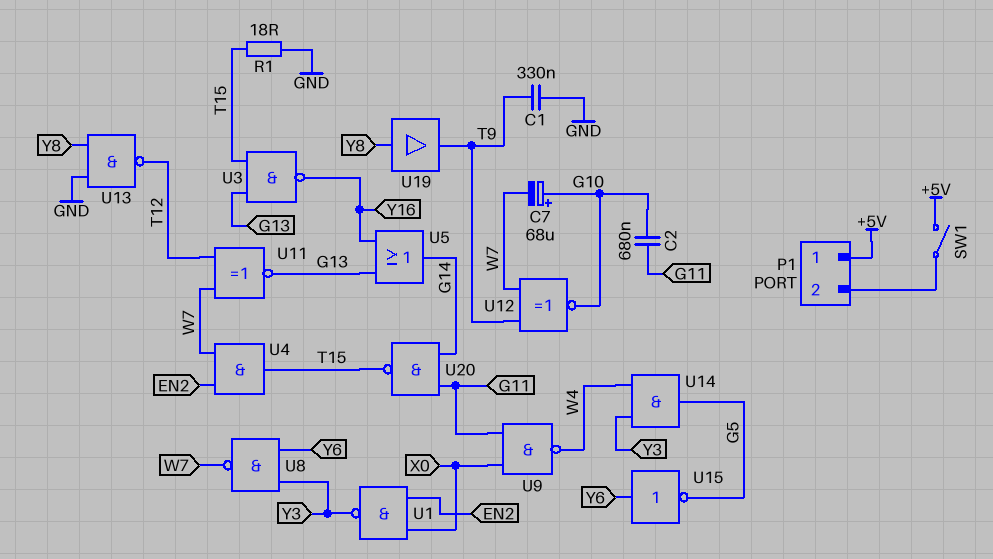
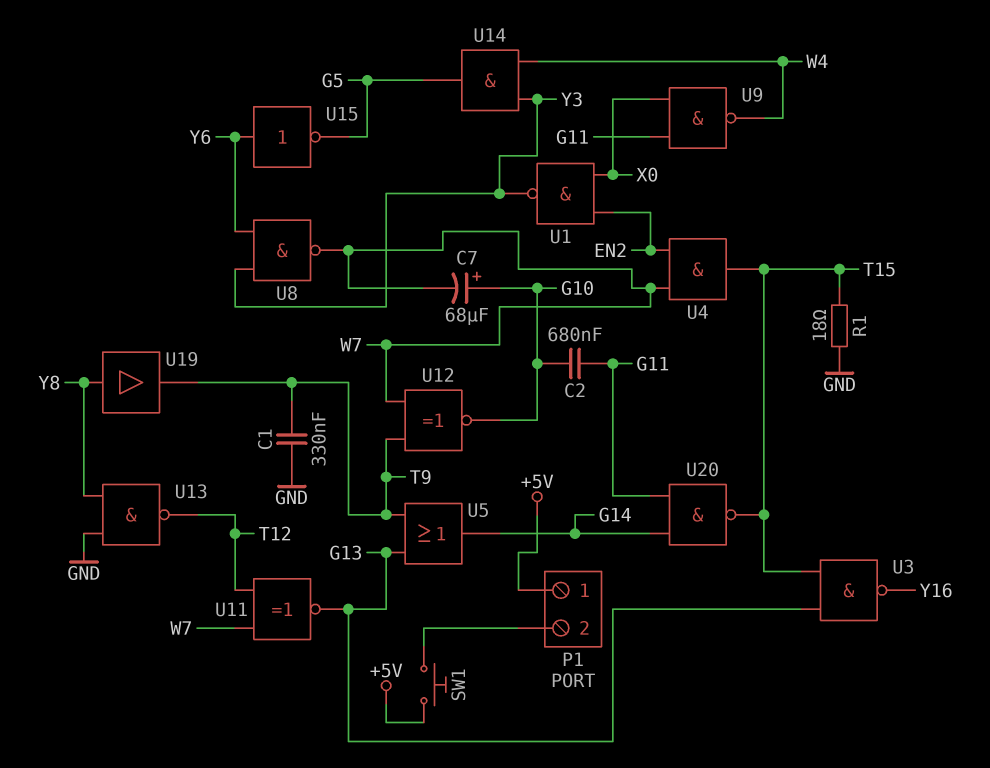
SW1: switch (+5V, P1/2) -> button (+5V, P1/2)
U5: OR (in G13, in Y16, out G14) -> OR (in G13, in T9, out G14)

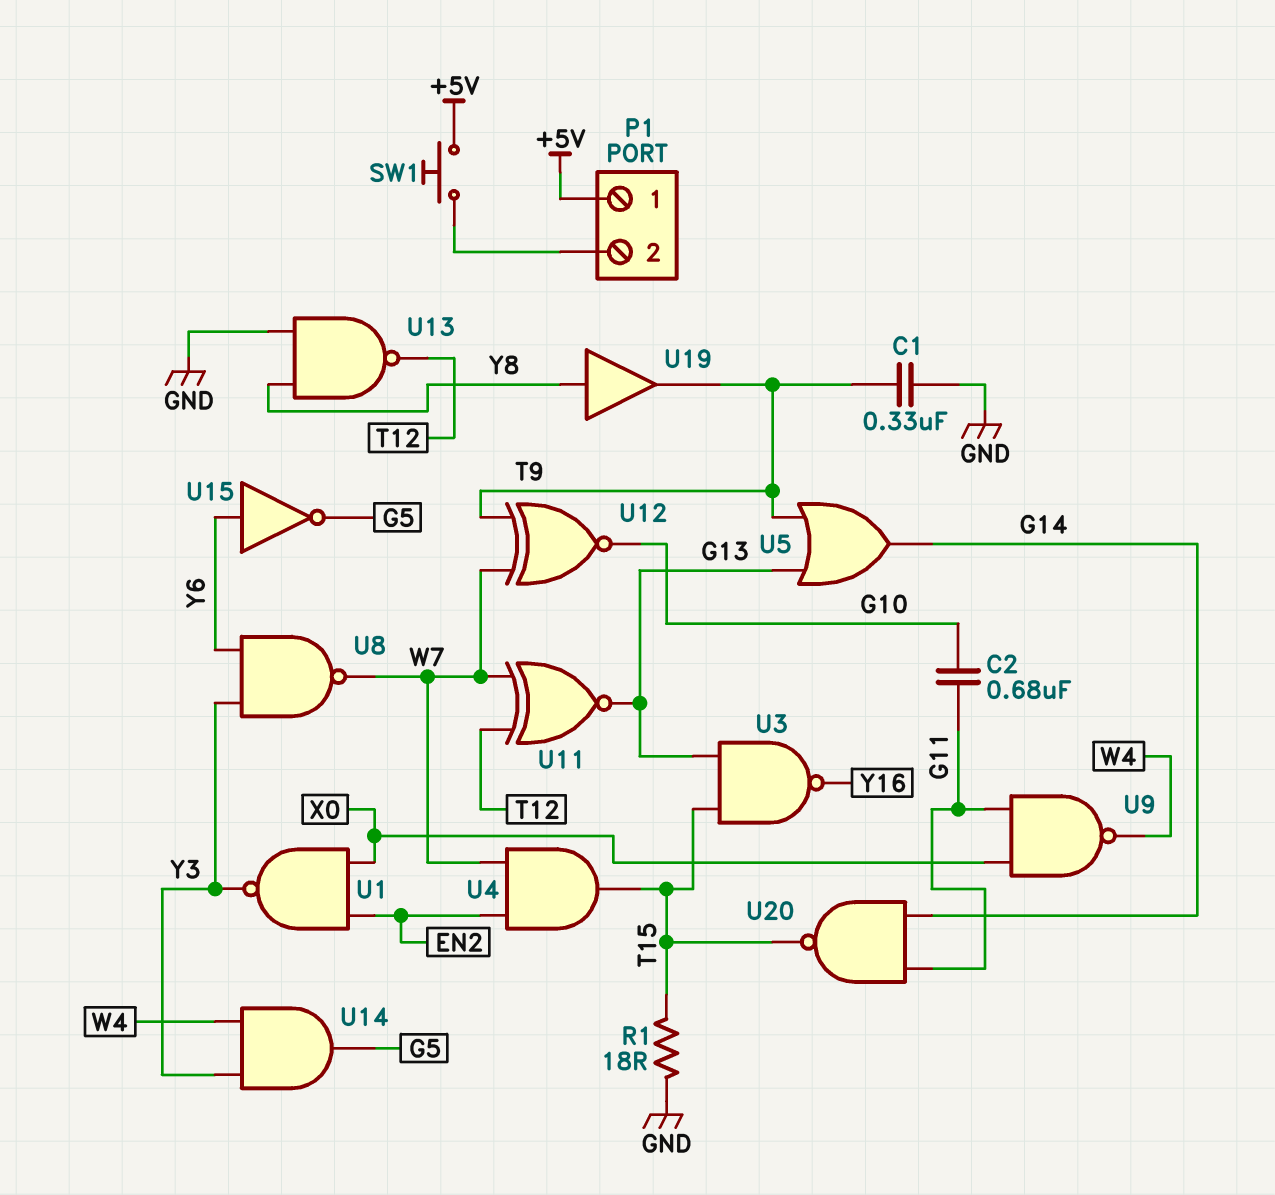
C7: 68uF (plus G10, minus W7) -> none

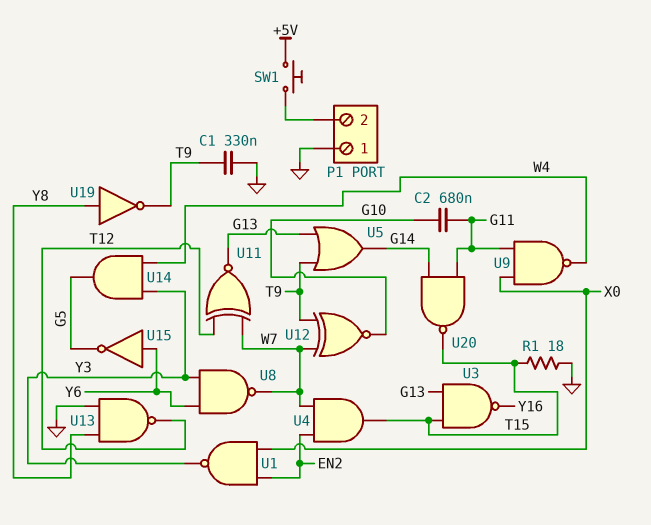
P1 pin 1: +5V -> GND
U19: buffer (in Y8, out T9) -> NOT (in Y8, out T9)

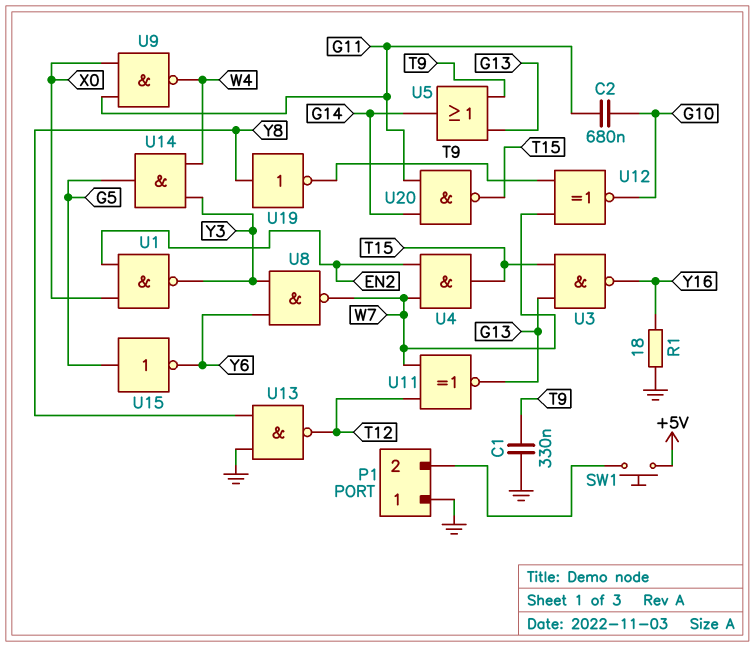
R1: 18 (GND, T15) -> 18 (GND, Y16)
U15: NOT (in Y6, out G5) -> NOT (in G5, out Y6)

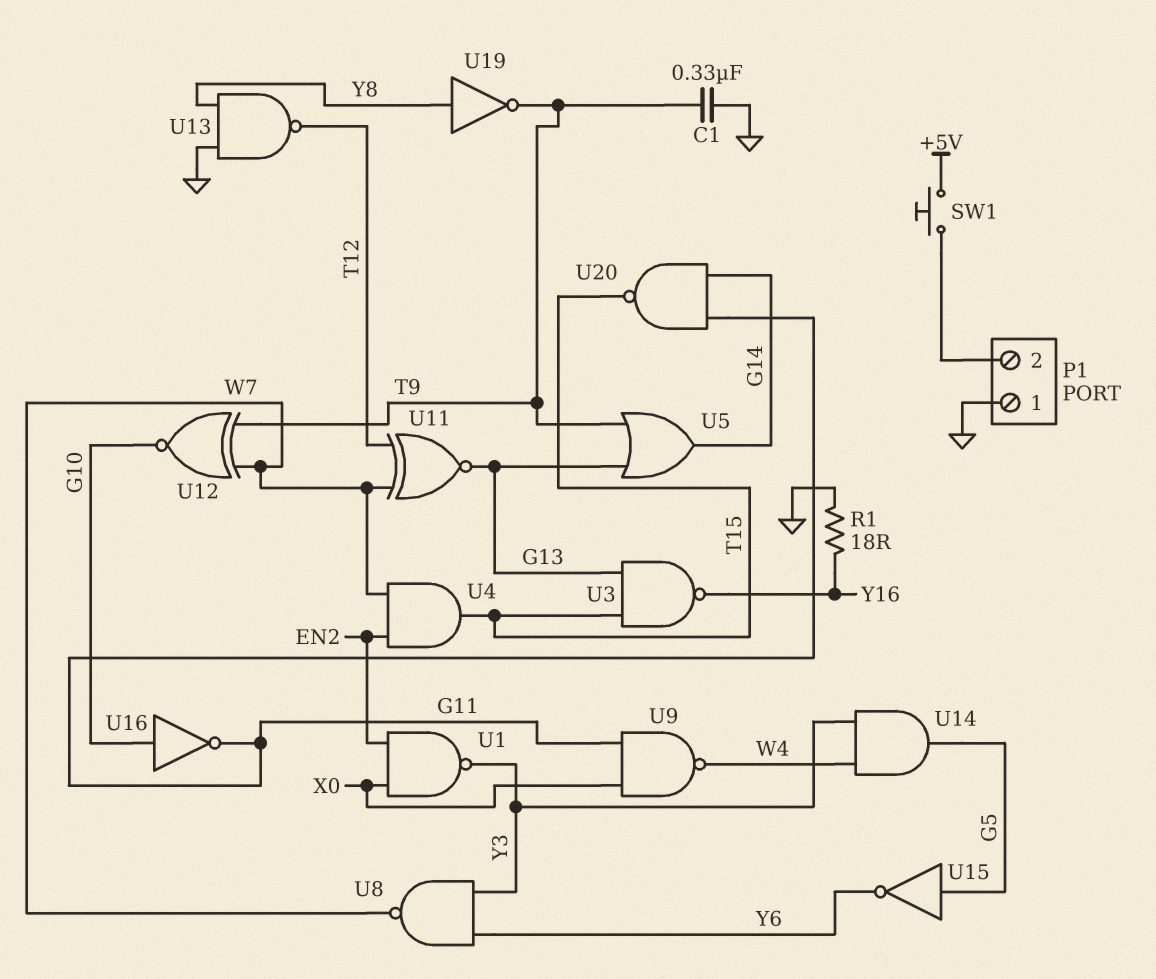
C2: 680nF (G10, G11) -> none
U16: none -> NOT (in G10, out G11)

